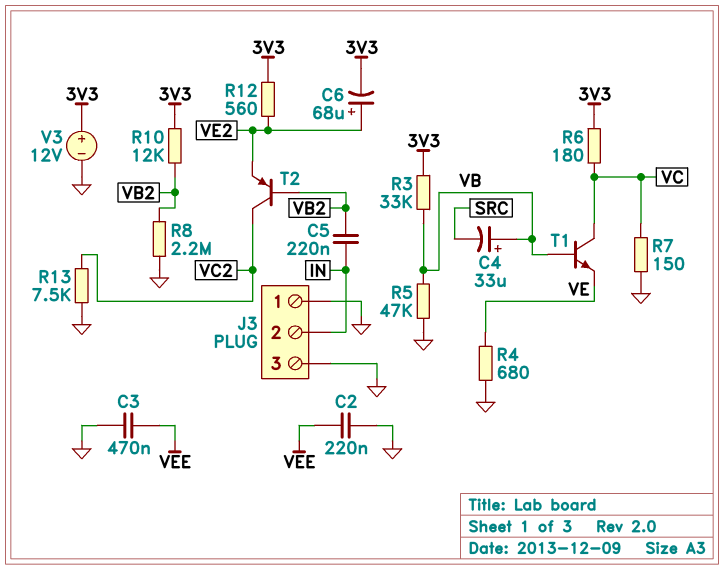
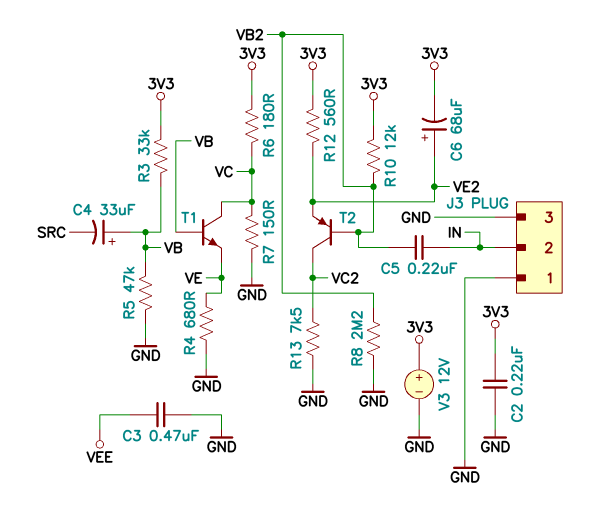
C2: 220nF (GND, VEE) -> 220nF (3V3, GND)

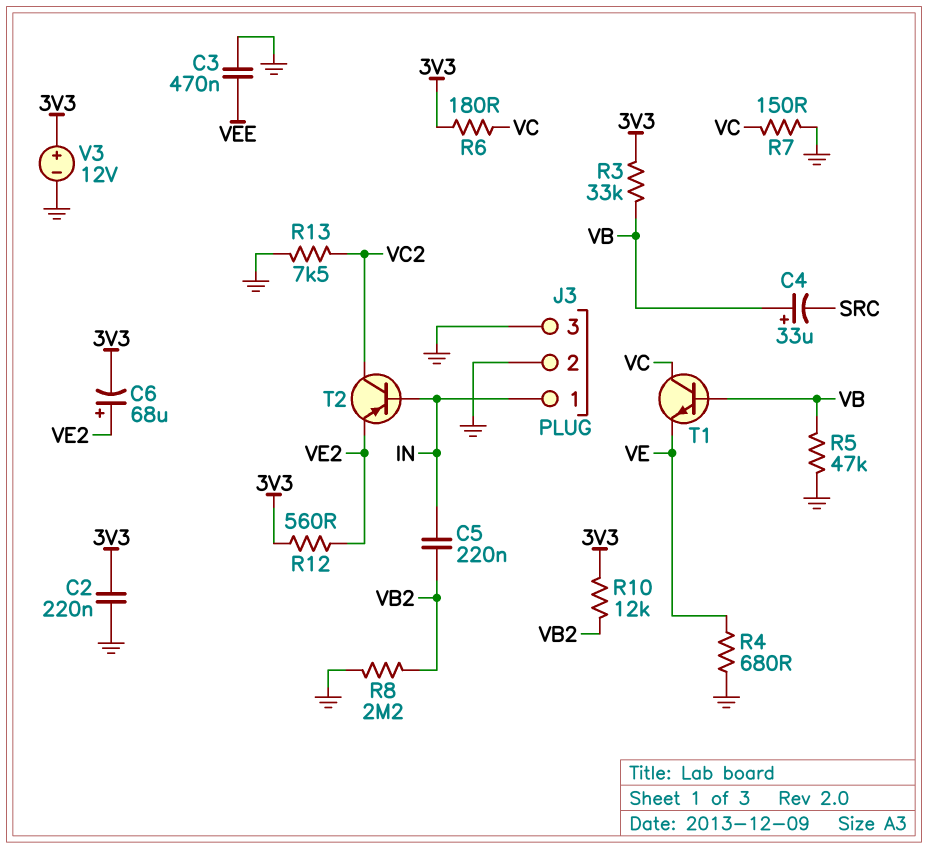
J3 pin 1: GND -> IN
J3 pin 2: IN -> GND
T2: PNP (B VB2, C VC2, E VE2) -> PNP (B IN, C VC2, E VE2)

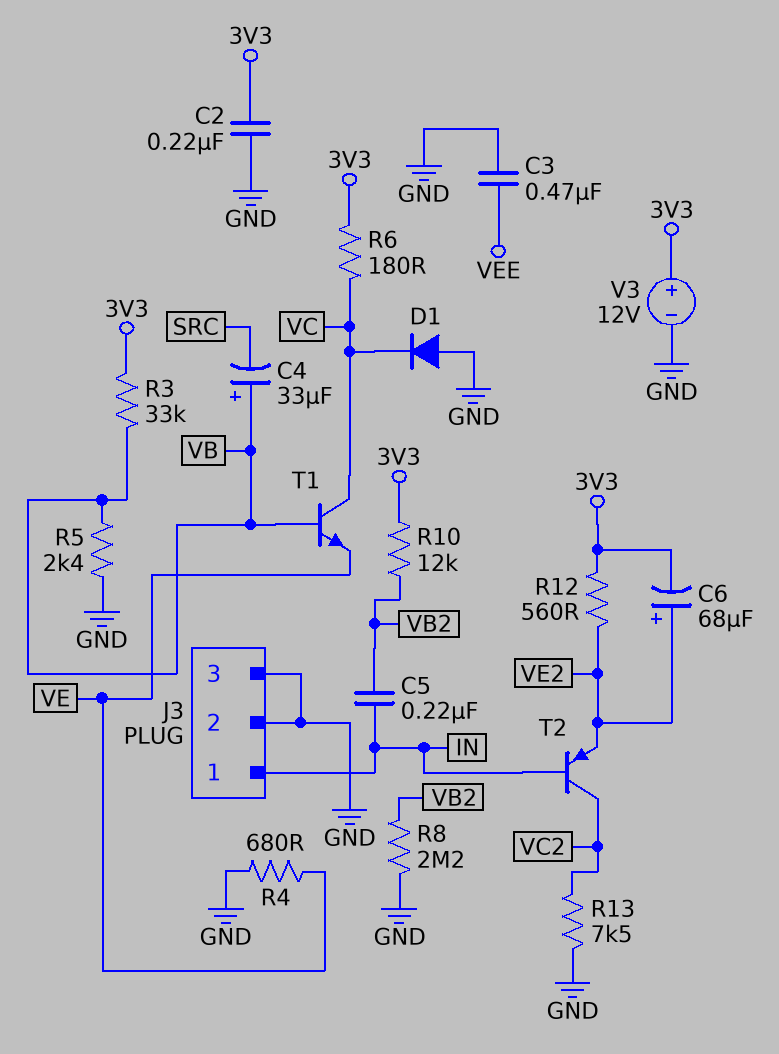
D1: none -> diode (A GND, K VC)
R5: 47k (GND, VB) -> 2.4k (GND, VB)
R7: 150 (GND, VC) -> none

